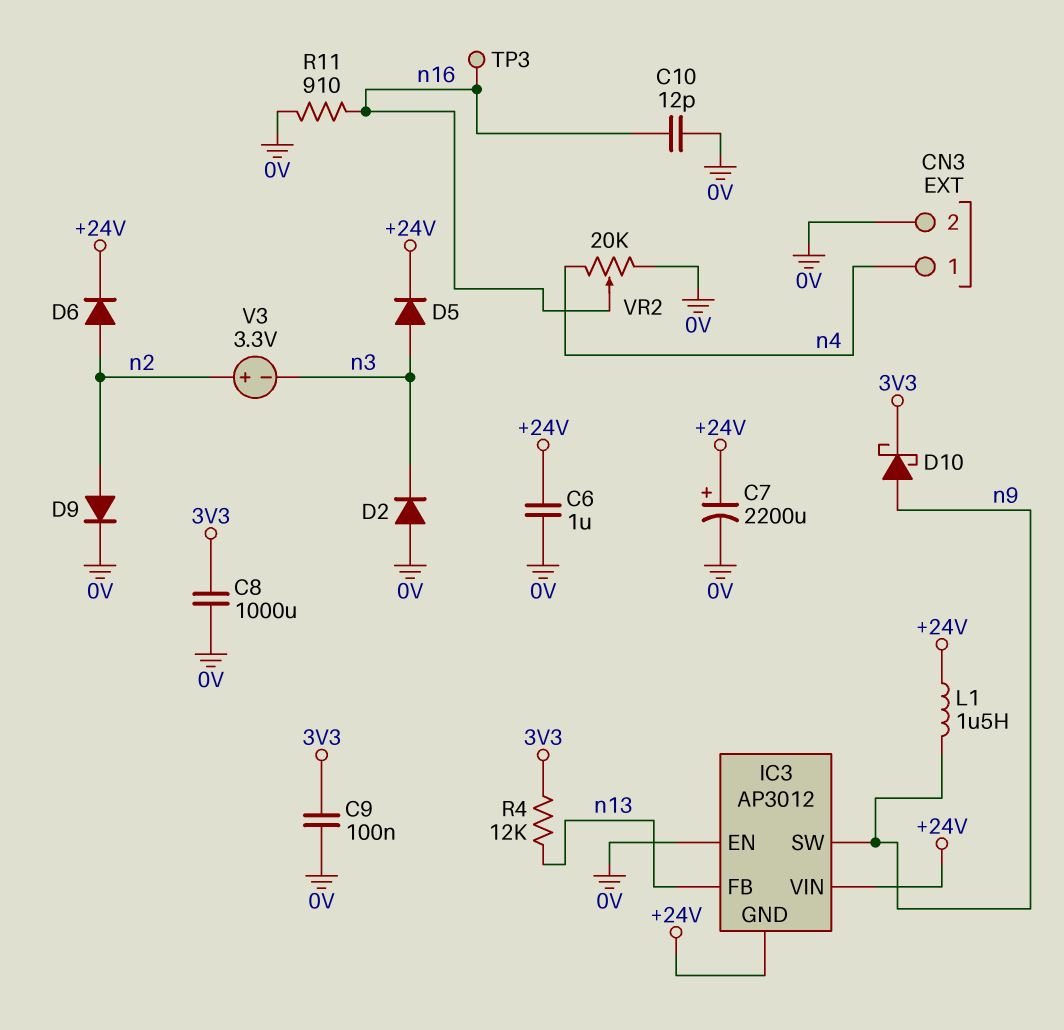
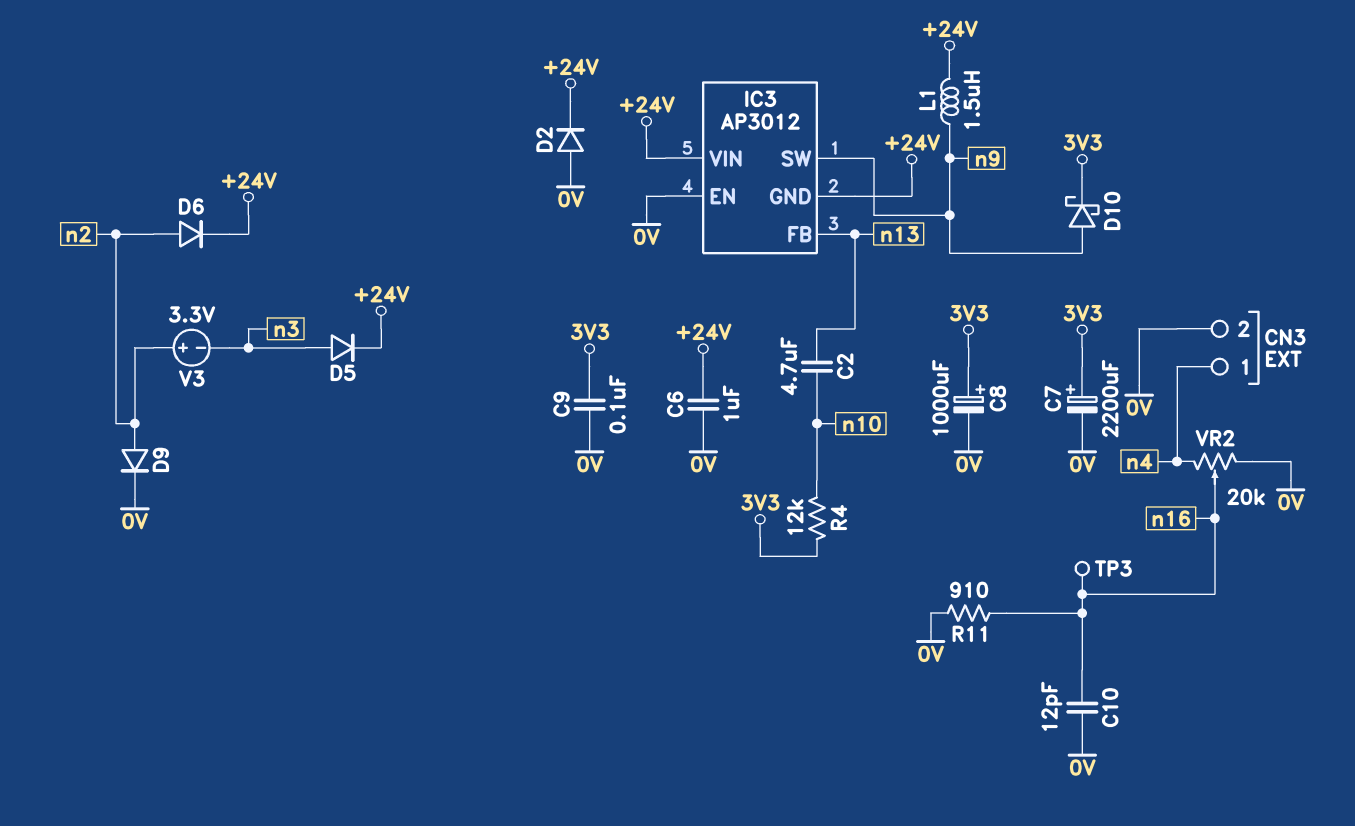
C2: none -> 4.7uF (n10, n13)
C7: 2200uF (plus +24V, minus 0V) -> 2200uF (plus 3V3, minus 0V)
C8: 1000uF (0V, 3V3) -> 1000uF (plus 3V3, minus 0V)
D2: diode (A 0V, K n3) -> diode (A 0V, K +24V)
R4: 12k (3V3, n13) -> 12k (3V3, n10)

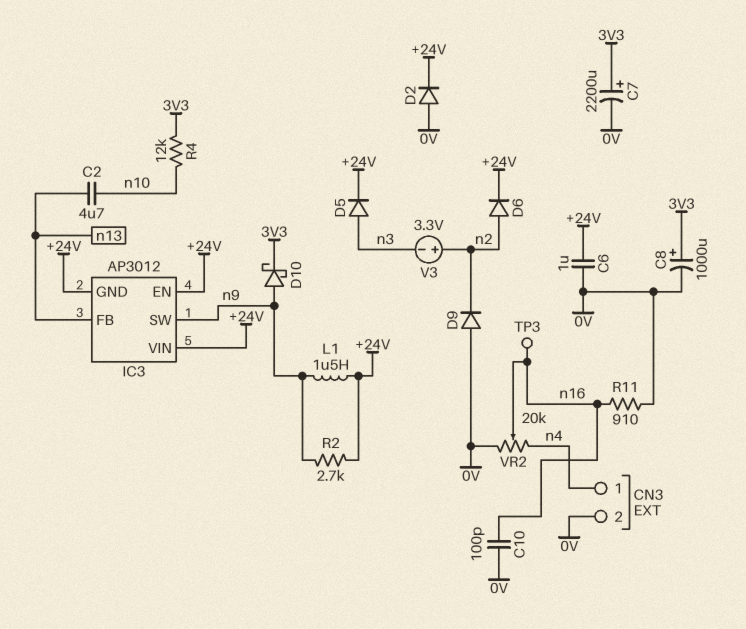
C9: 100nF (0V, 3V3) -> none
C10: 12pF (0V, n16) -> 100pF (0V, n16)
D9: diode (A n2, K 0V) -> diode (A 0V, K n2)
IC3 pin EN: 0V -> +24V
R2: none -> 2.7k (+24V, n9)

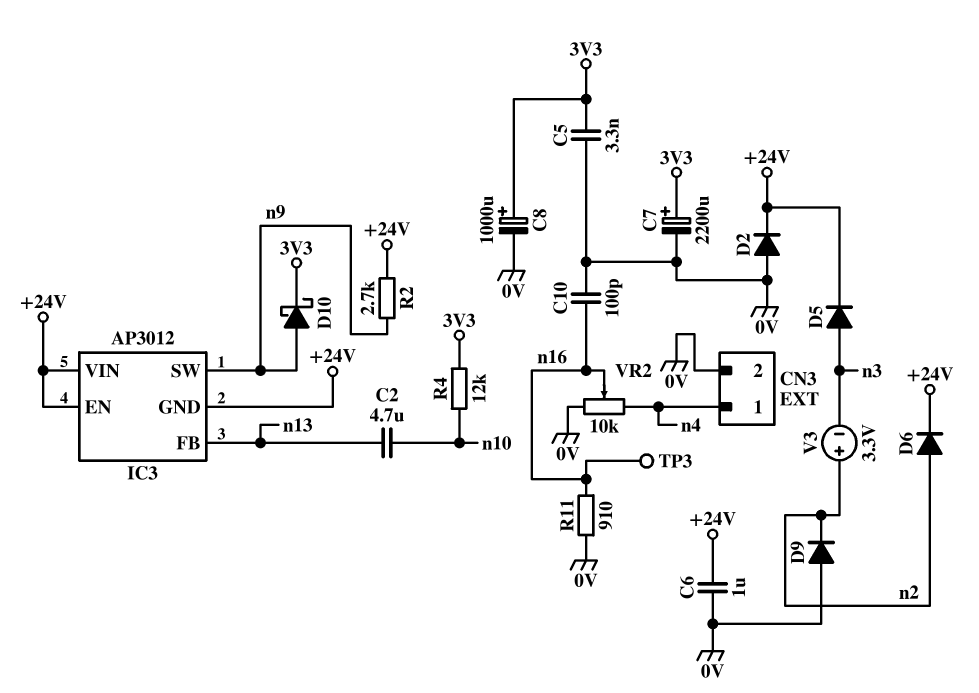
C5: none -> 3.3nF (0V, 3V3)
L1: 1.5uH (+24V, n9) -> none
VR2: 20k (0V, n4, wiper n16) -> 10k (0V, n4, wiper n16)

